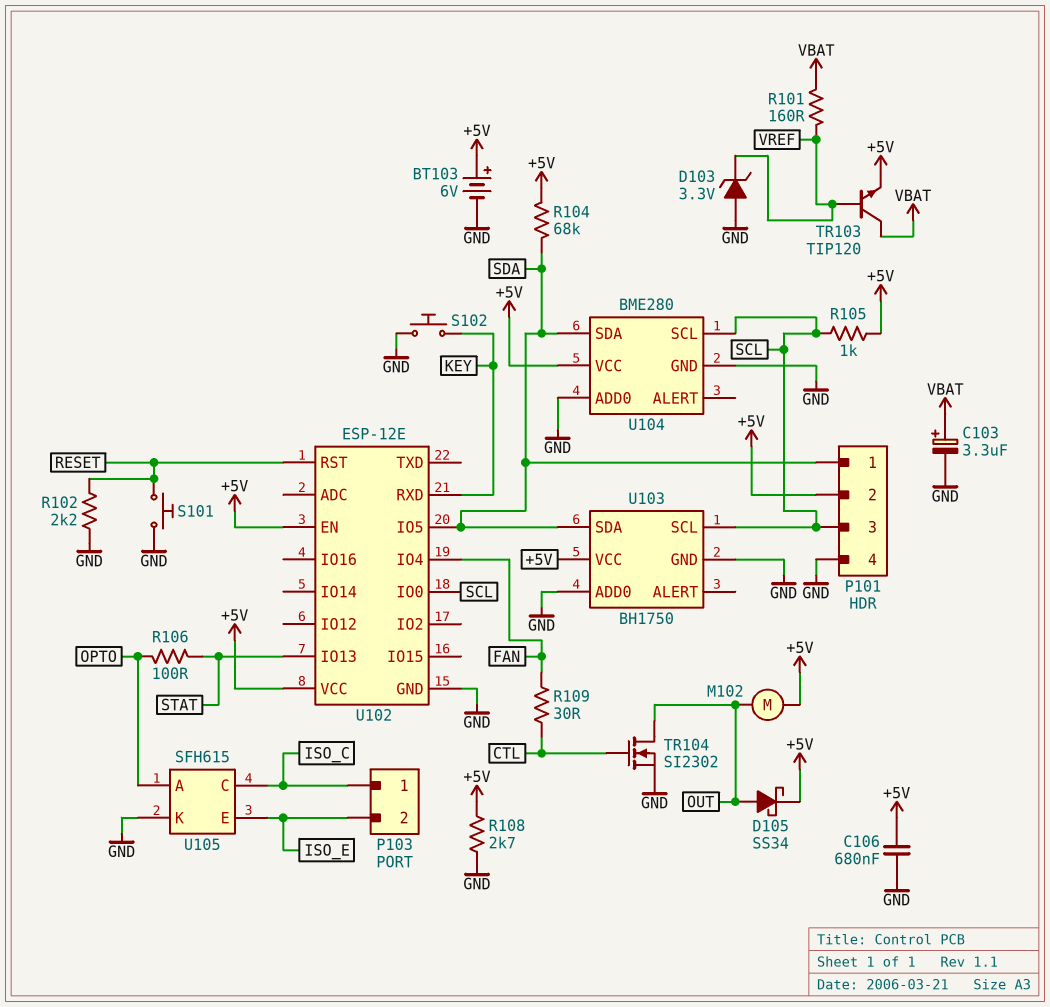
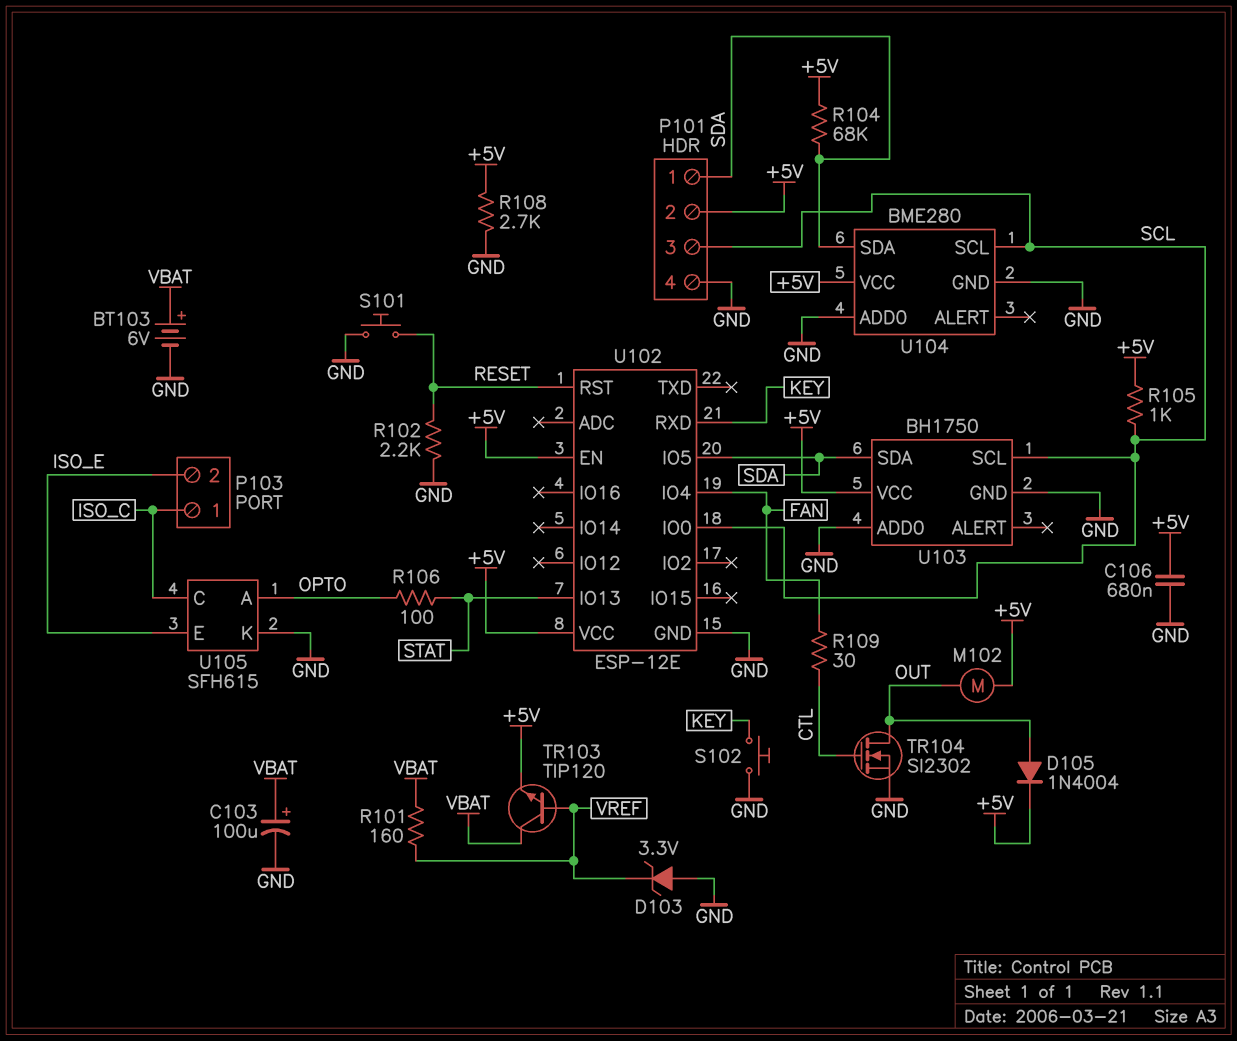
BT103: 6V (plus +5V, minus GND) -> 6V (plus VBAT, minus GND)
C103: 3.3uF (plus VBAT, minus GND) -> 100uF (plus VBAT, minus GND)
D105: schottky SS34 (A OUT, K +5V) -> diode 1N4004 (A OUT, K +5V)

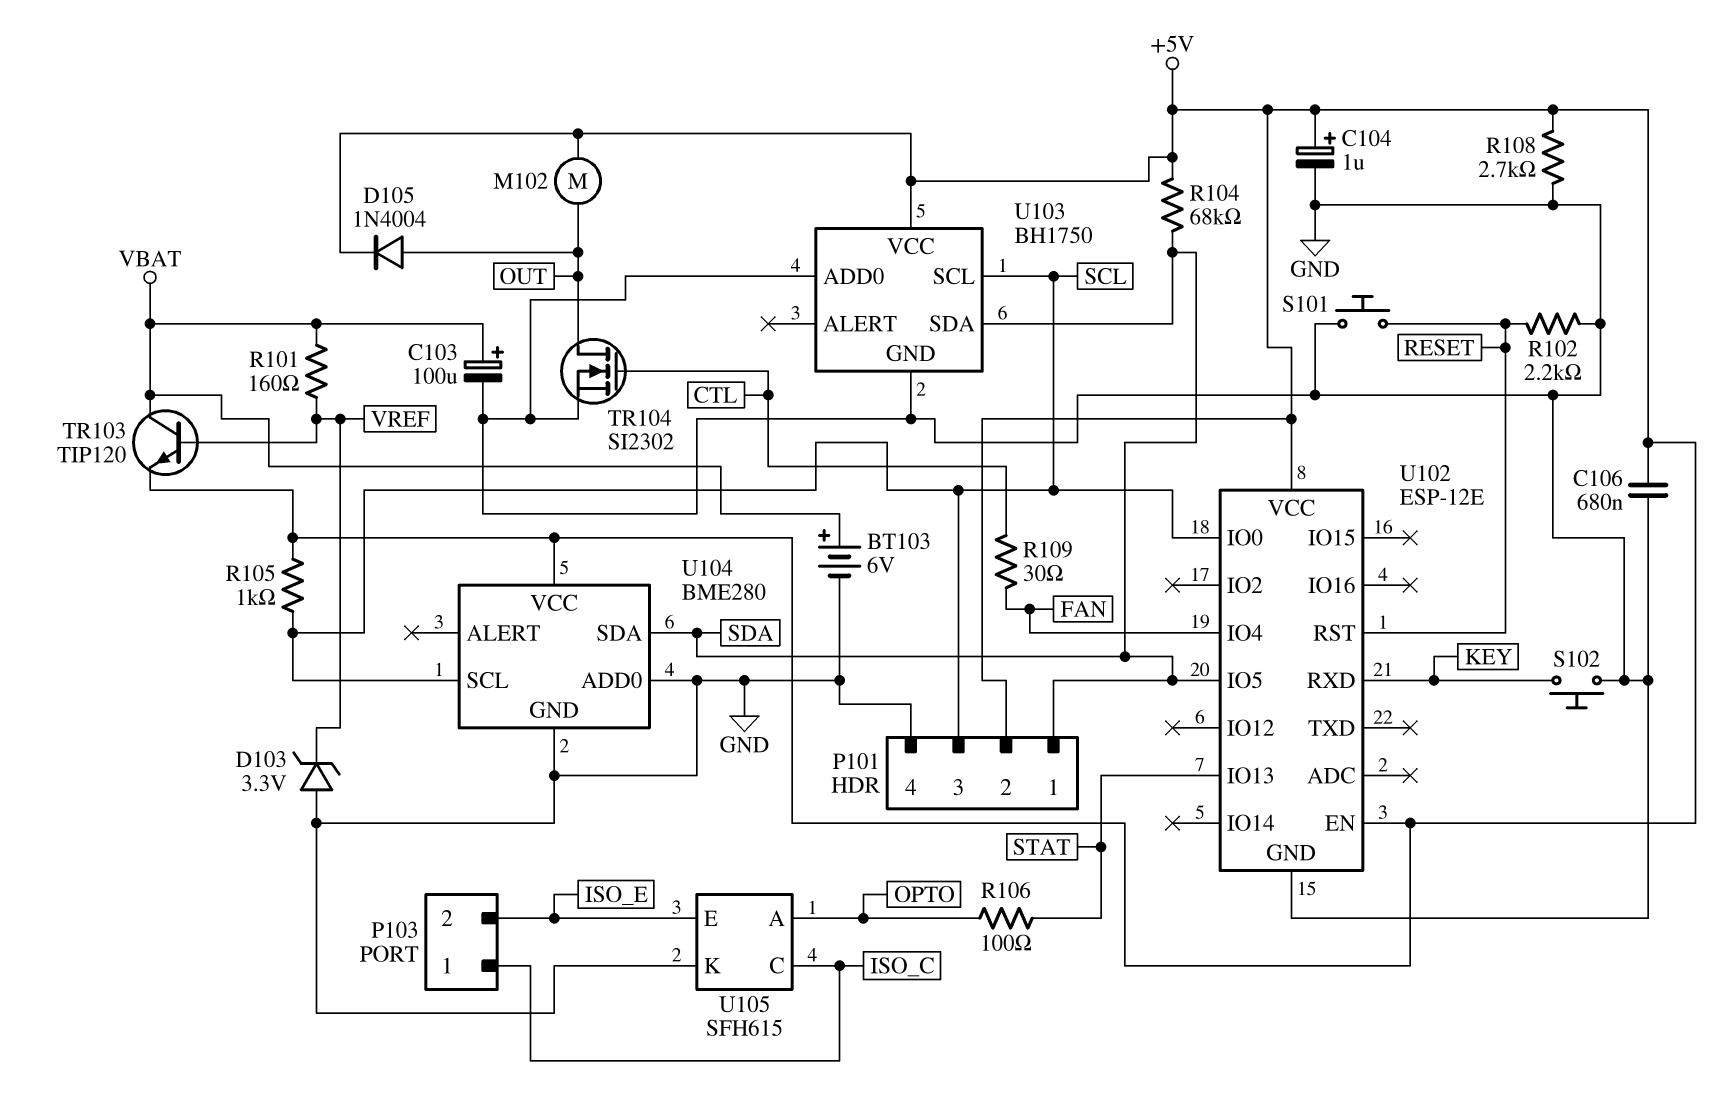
C104: none -> 1uF (plus +5V, minus GND)

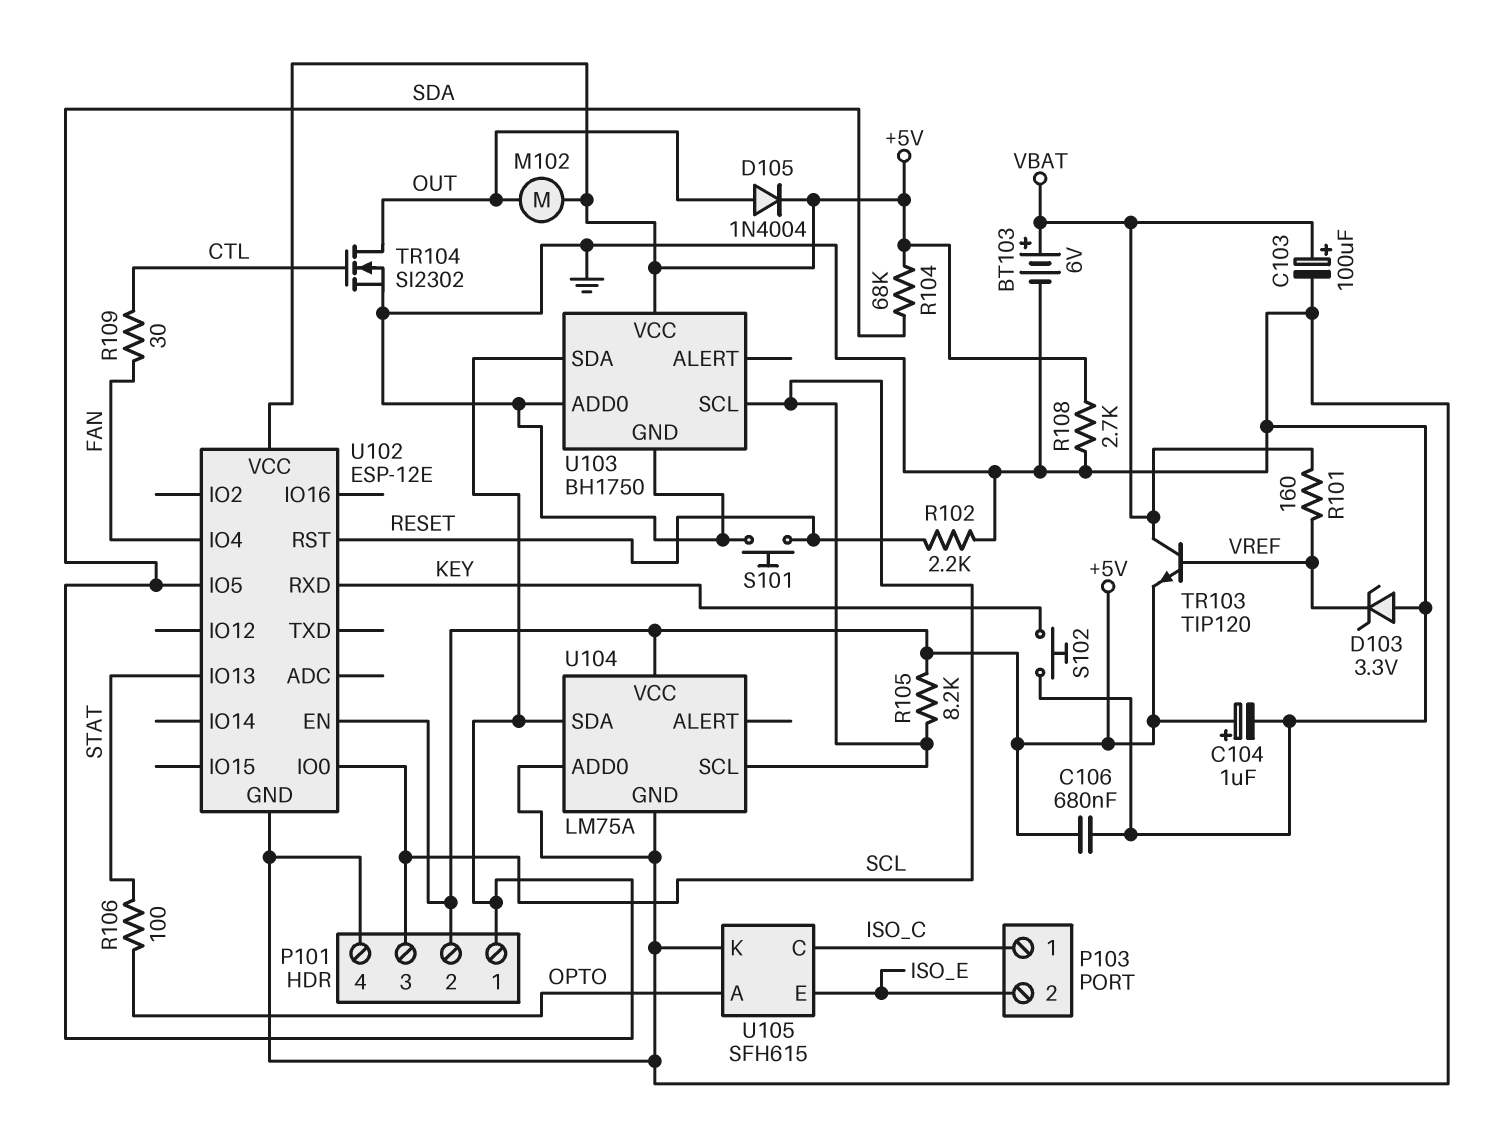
R105: 1k (+5V, SCL) -> 8.2k (+5V, SCL)
U104: BME280 -> LM75A

